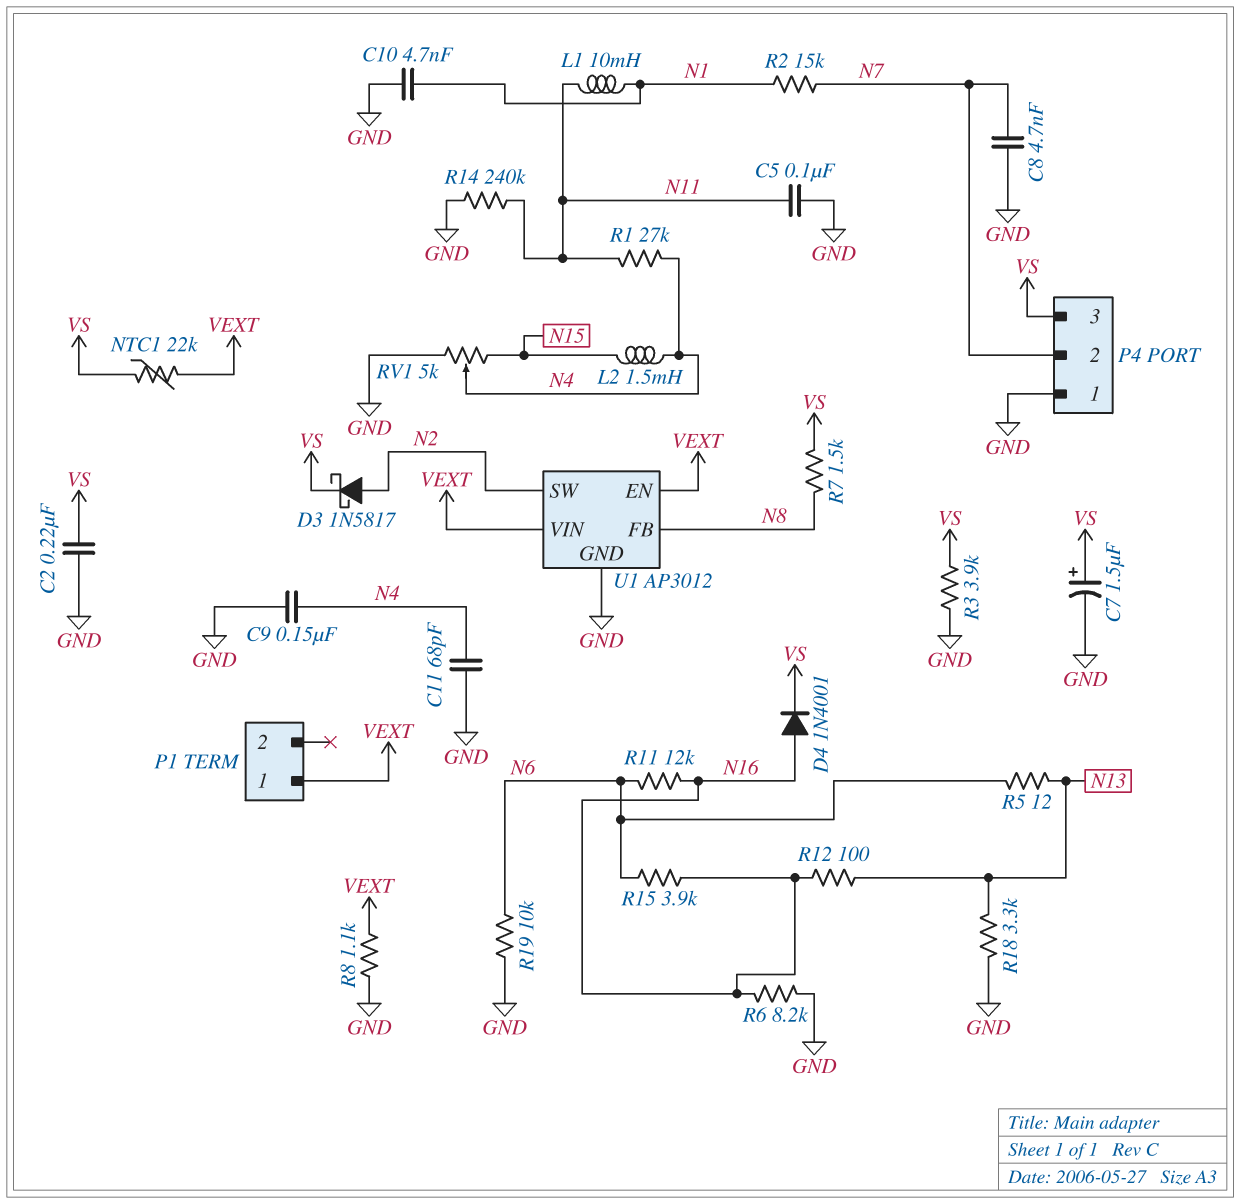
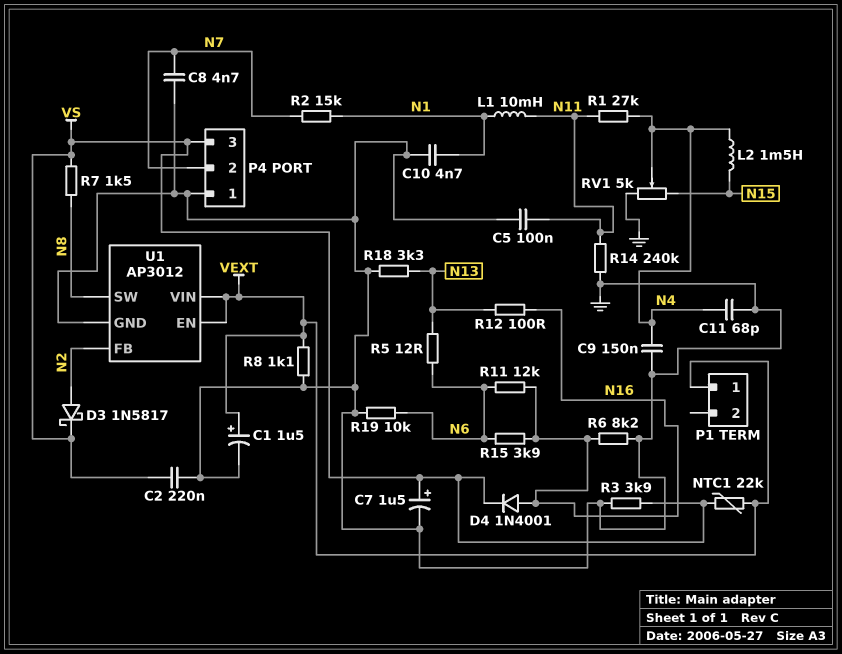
C1: none -> 1.5uF (plus VEXT, minus GND)
U1 pin FB: N8 -> N2
U1 pin SW: N2 -> N8

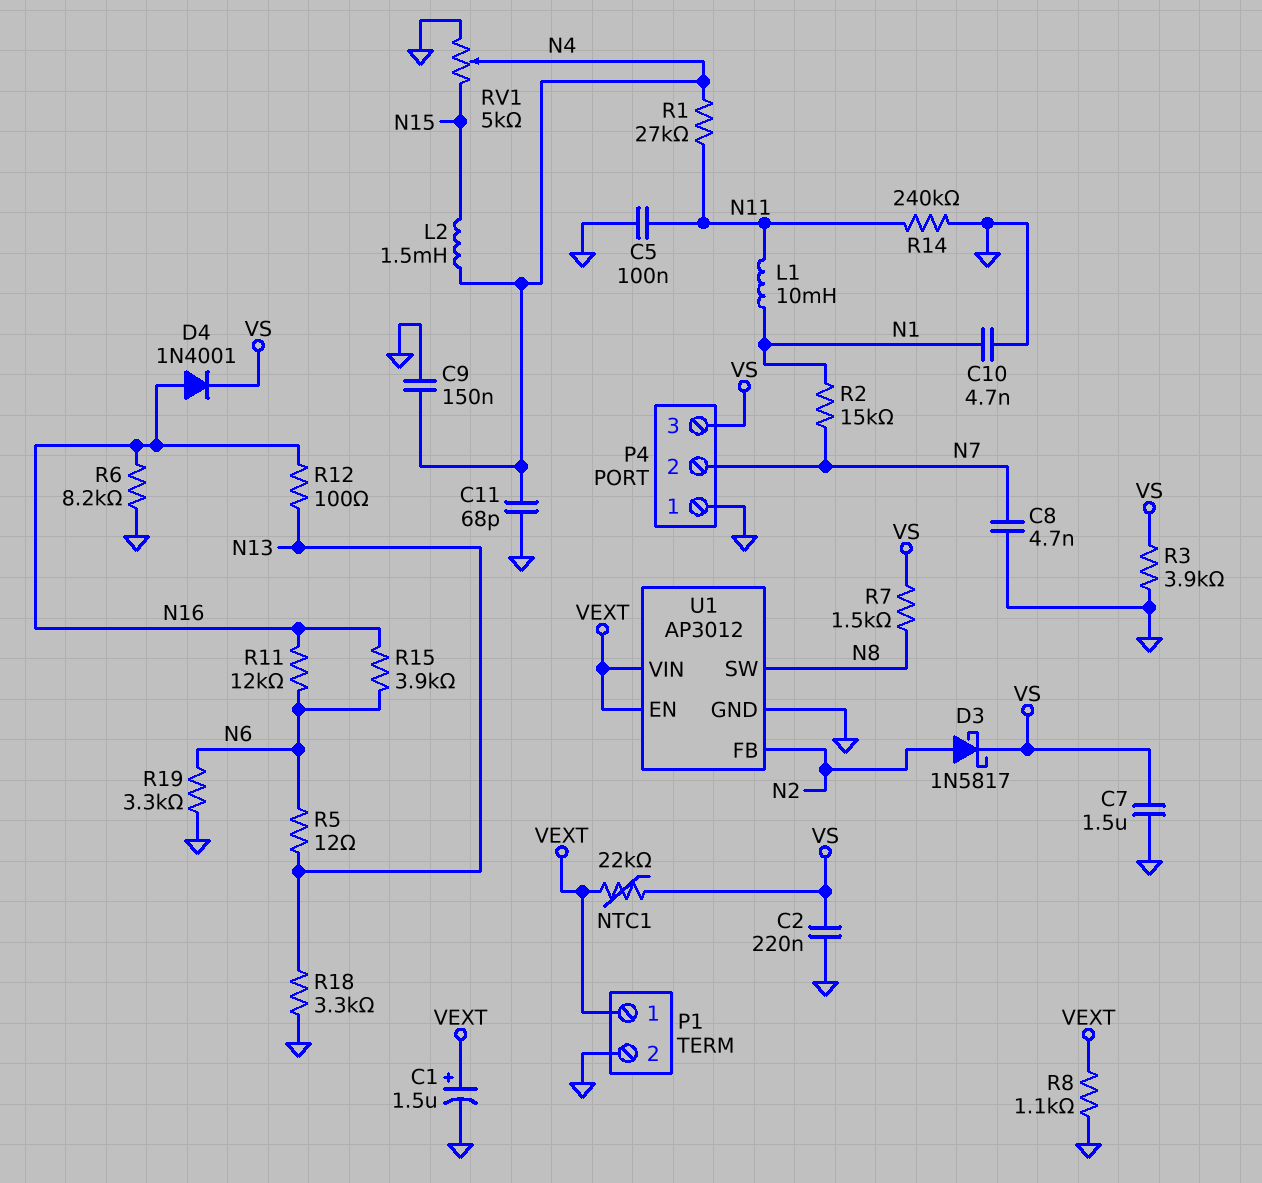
C7: 1.5uF (plus VS, minus GND) -> 1.5uF (GND, VS)
P1 pin 2: none -> GND
R19: 10k (GND, N6) -> 3.3k (GND, N6)

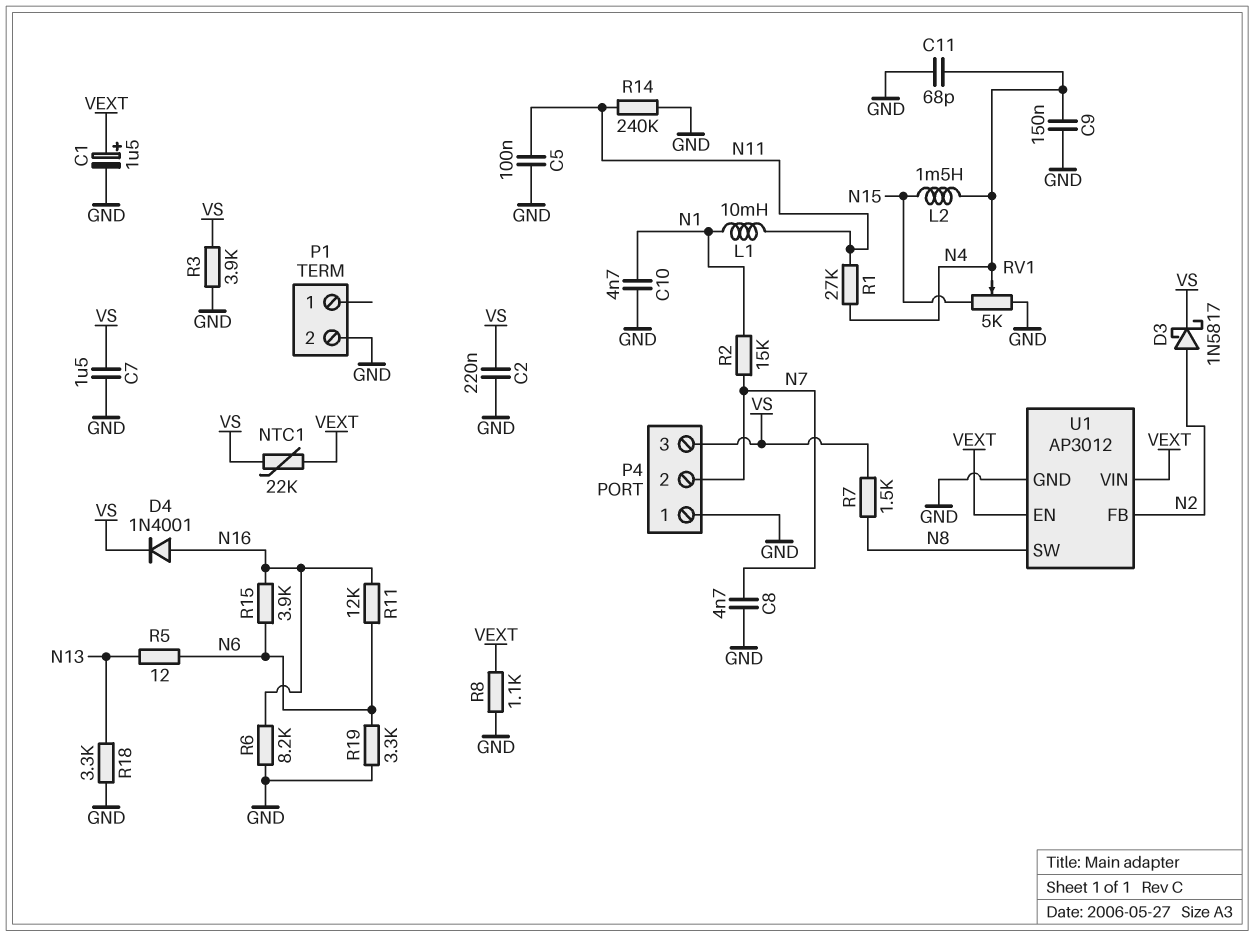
P1 pin 1: VEXT -> none
R12: 100 (N13, N16) -> none

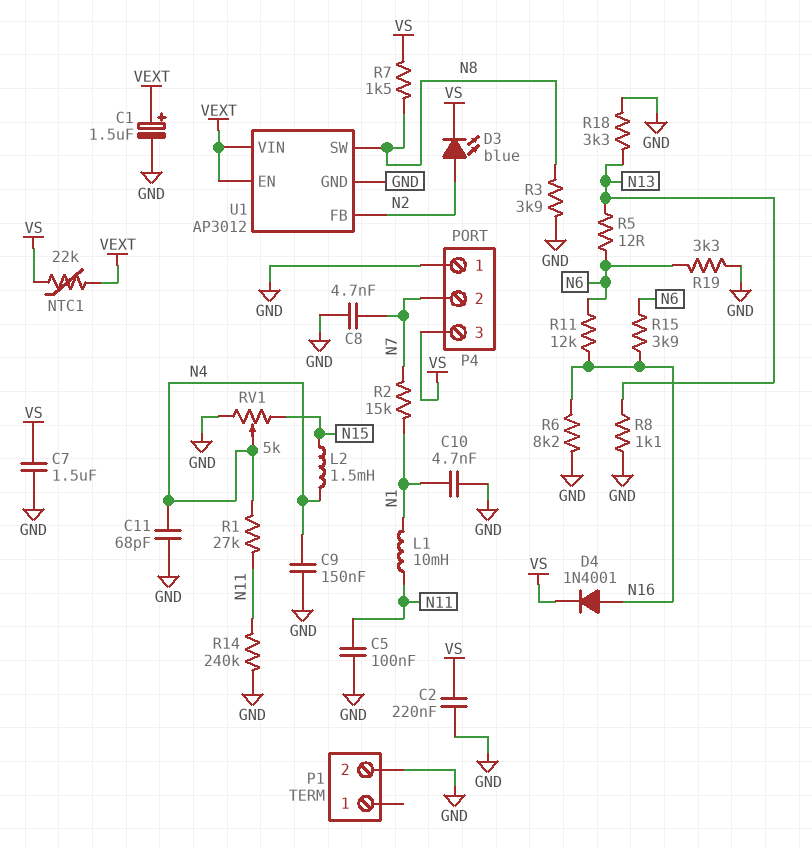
D3: schottky 1N5817 (A N2, K VS) -> LED blue (A N2, K VS)
R3: 3.9k (GND, VS) -> 3.9k (GND, N8)
R8: 1.1k (GND, VEXT) -> 1.1k (GND, N13)

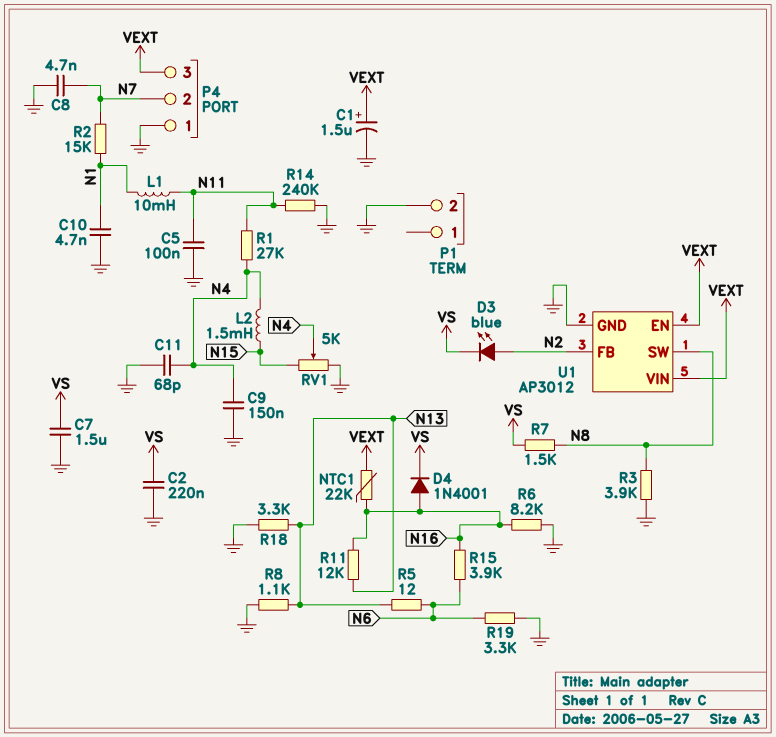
NTC1: 22k (VEXT, VS) -> 22k (N16, VEXT)
P4 pin 3: VS -> VEXT
R11: 12k (N6, N16) -> 12k (N13, N16)

